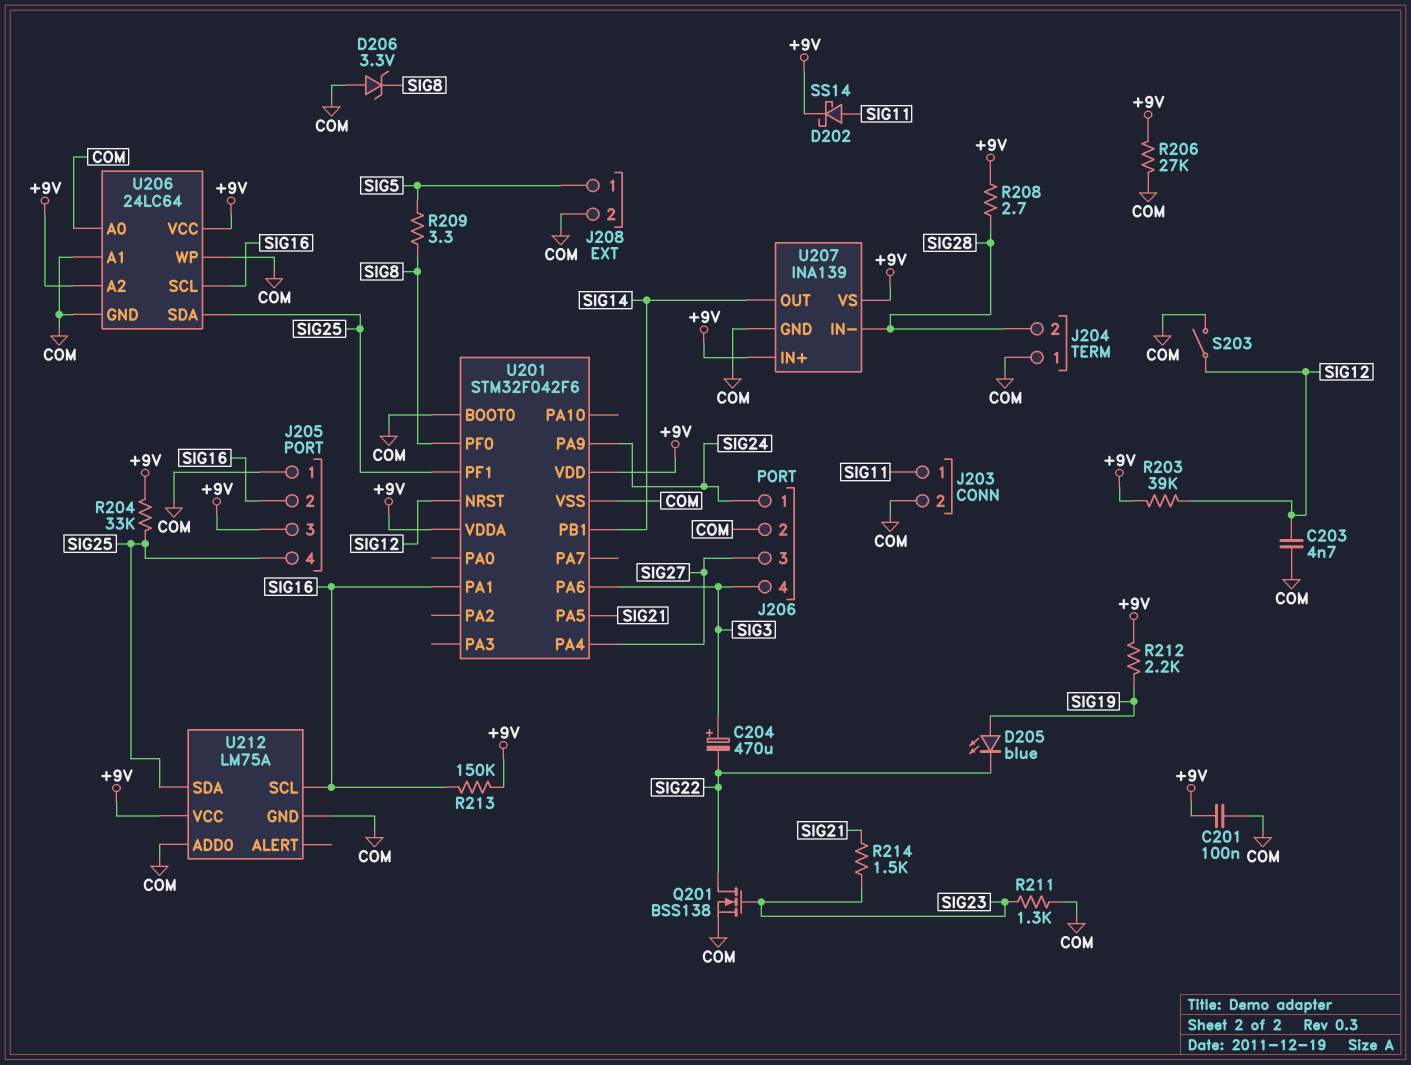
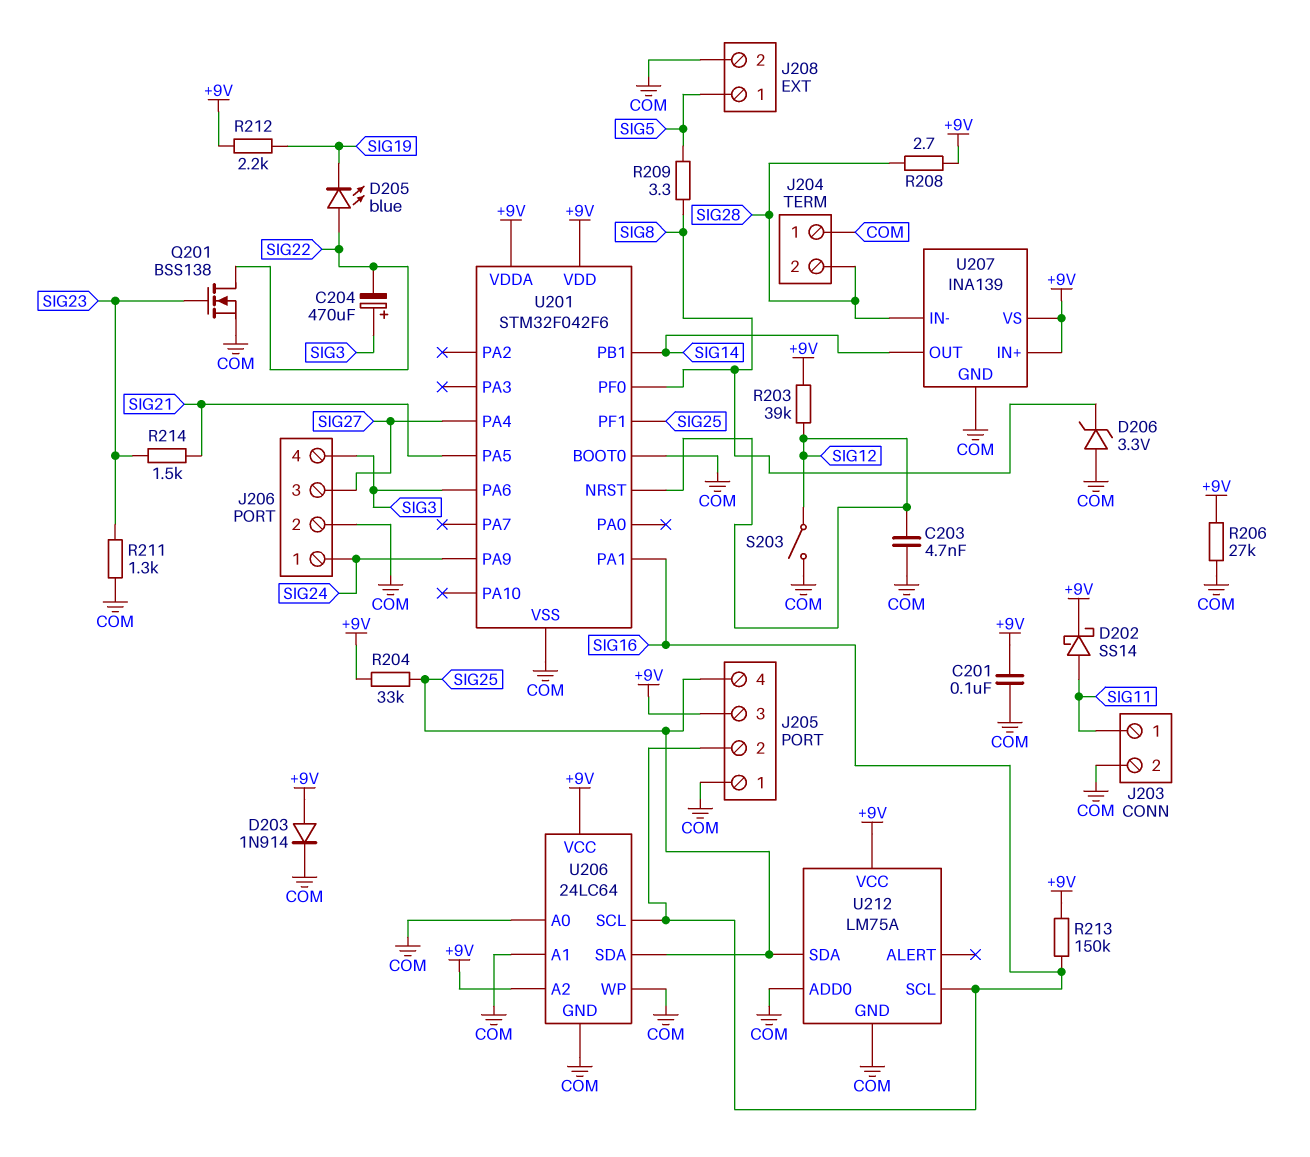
D203: none -> diode 1N914 (A +9V, K COM)
D205: LED blue (A SIG19, K SIG22) -> LED blue (A SIG22, K SIG19)

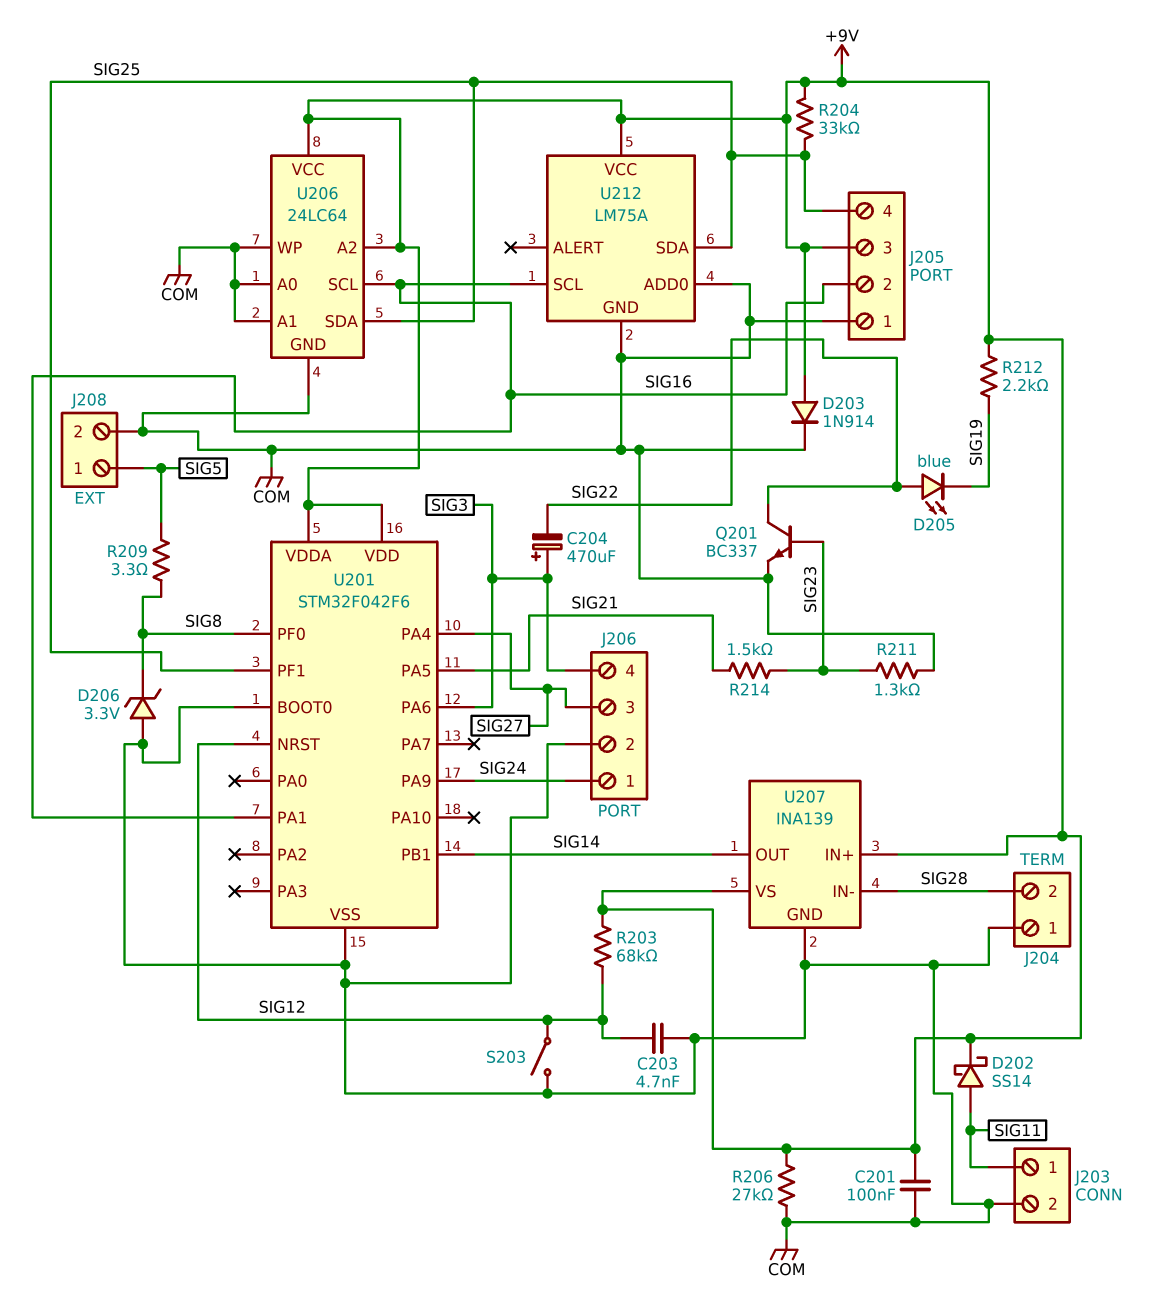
Q201: NMOS BSS138 (G SIG23, D SIG22, S COM) -> NPN BC337 (B SIG23, C SIG22, E COM)
R203: 39k (+9V, SIG12) -> 68k (+9V, SIG12)
R208: 2.7 (+9V, SIG28) -> none
R213: 150k (+9V, SIG16) -> none

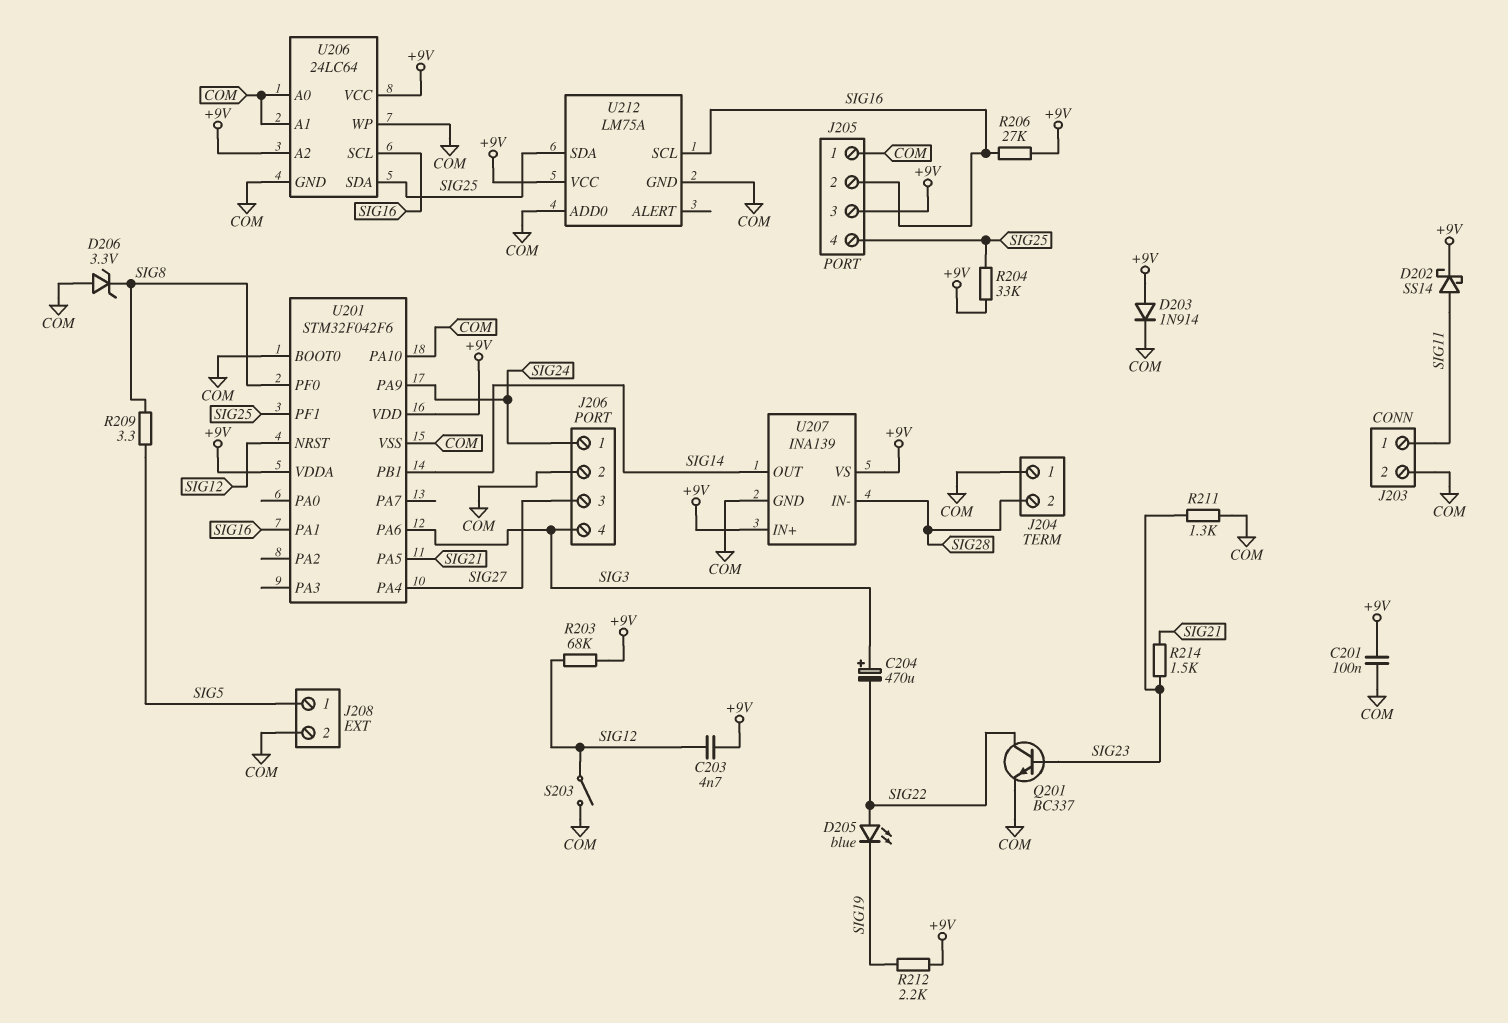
C203: 4.7nF (COM, SIG12) -> 4.7nF (+9V, SIG12)
R206: 27k (+9V, COM) -> 27k (+9V, SIG16)
U201 pin PA10: none -> COM

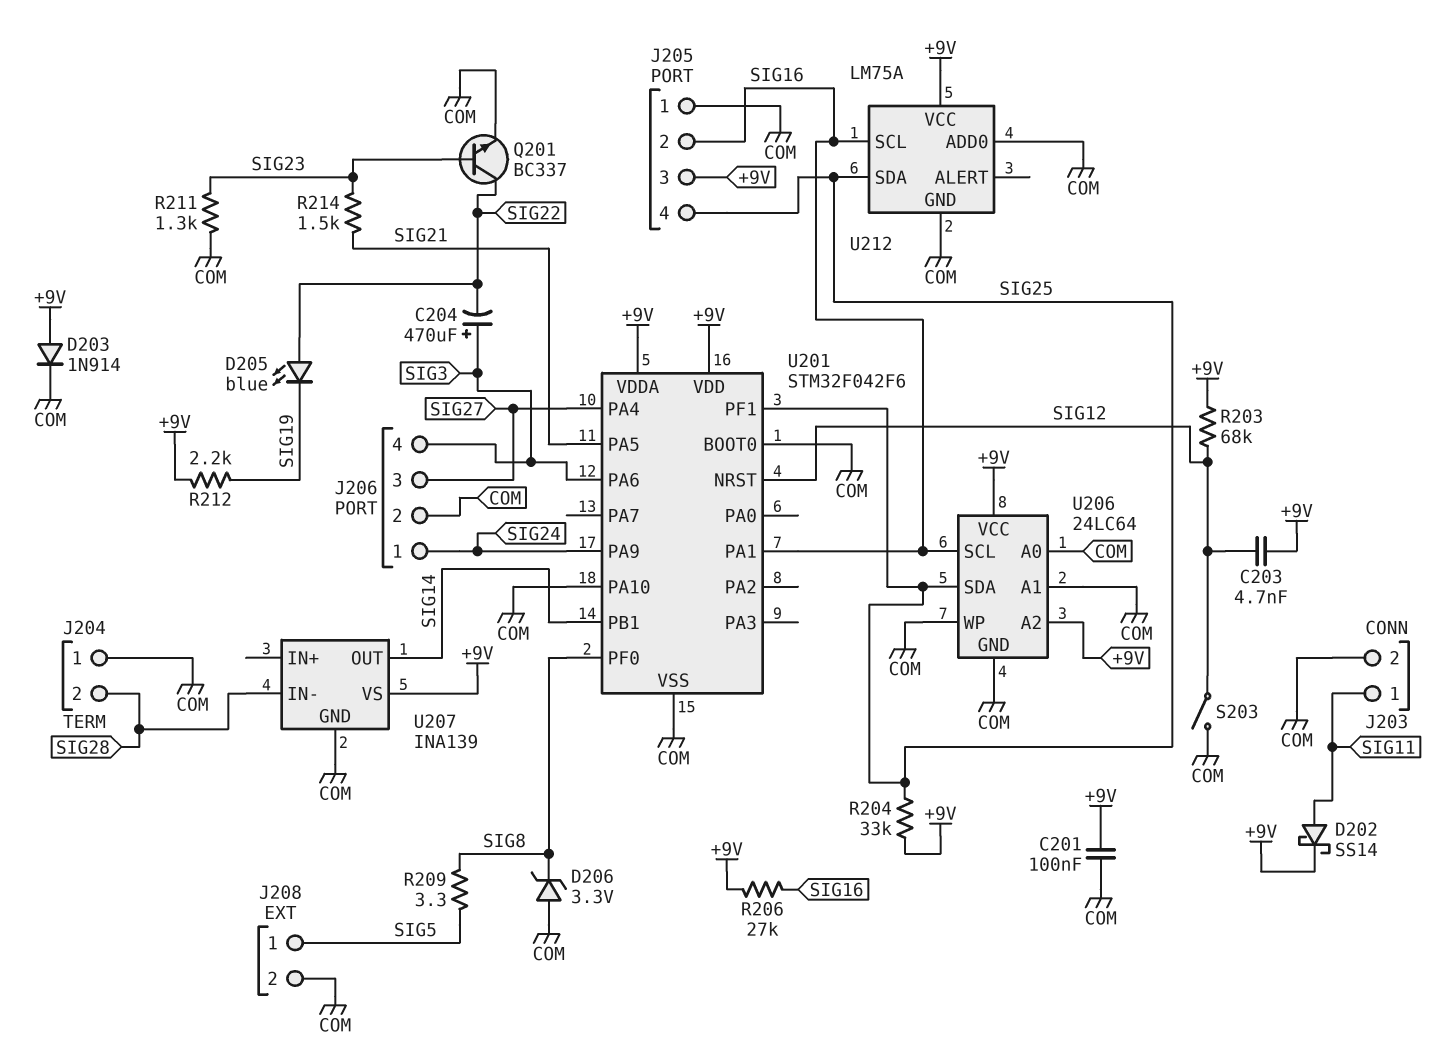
U207 pin IN+: +9V -> none

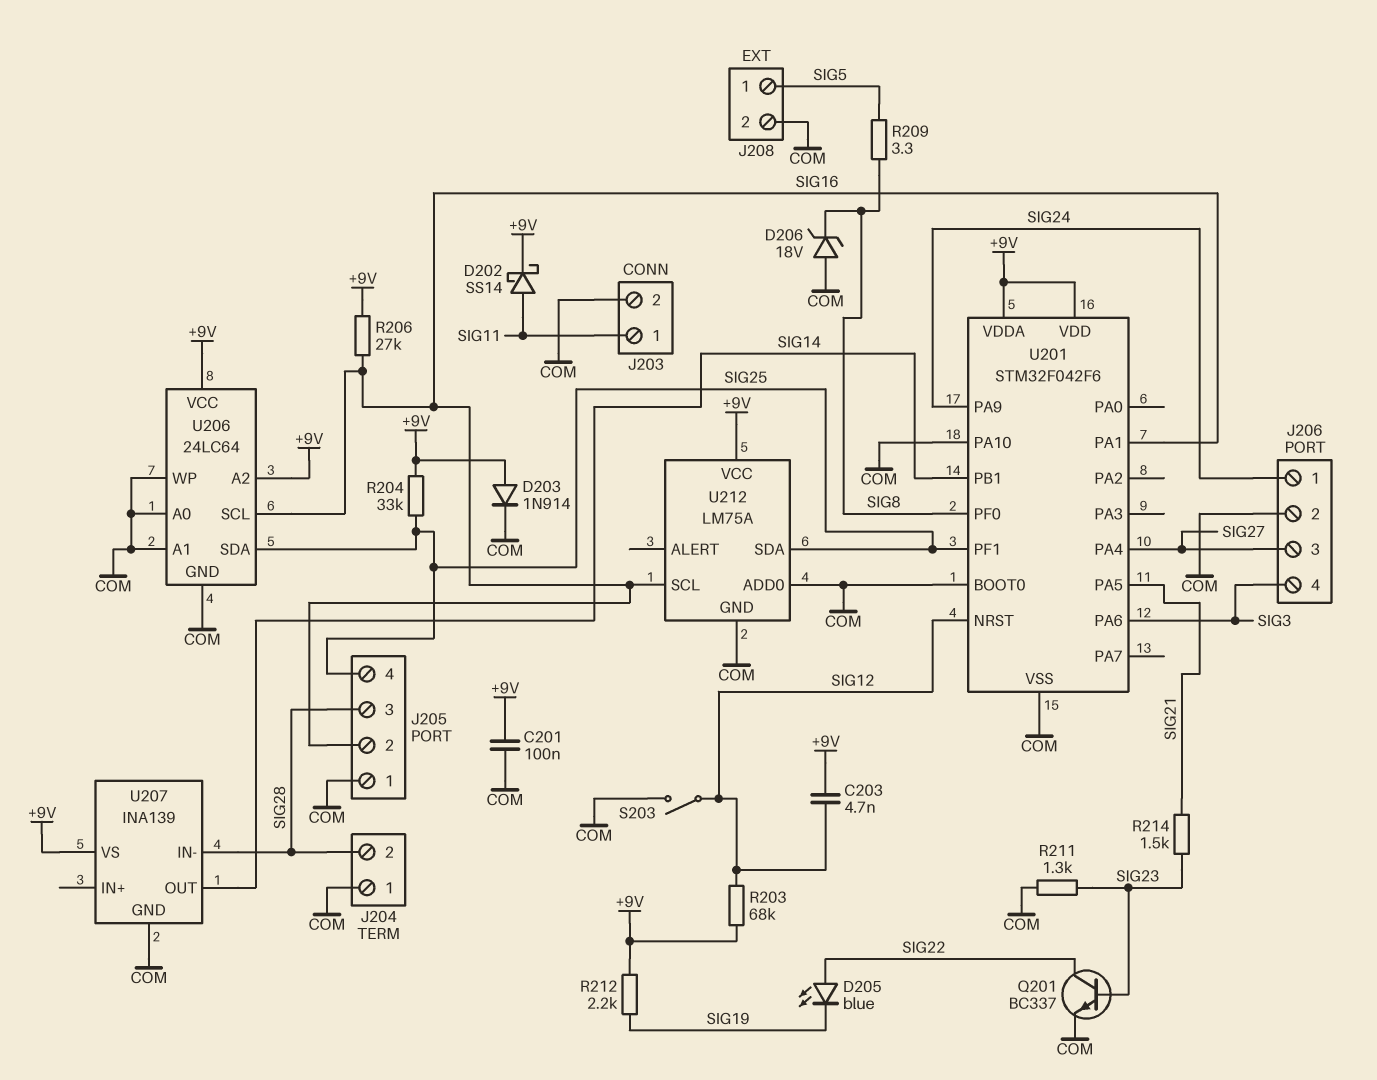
C204: 470uF (plus SIG3, minus SIG22) -> none
D206: zener 3.3V (A COM, K SIG8) -> zener 18V (A COM, K SIG8)
J205 pin 3: +9V -> SIG28

